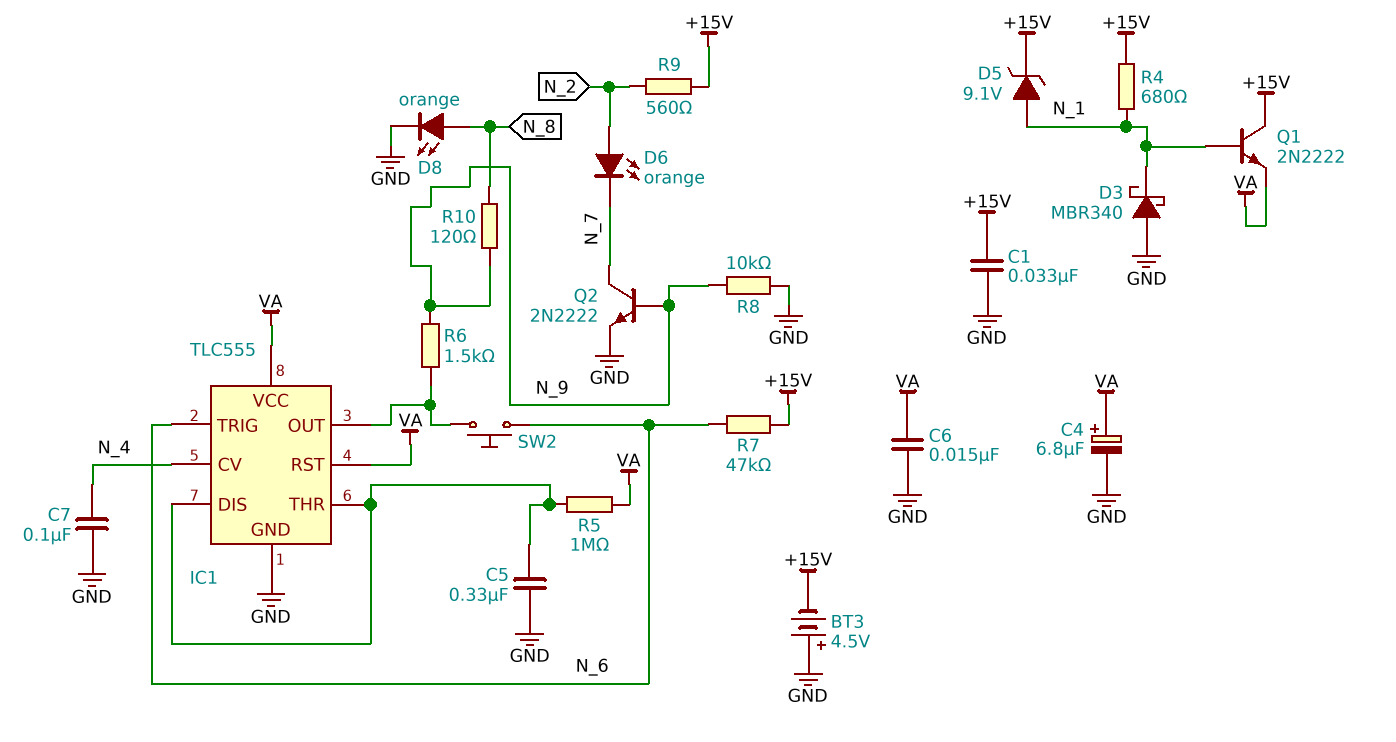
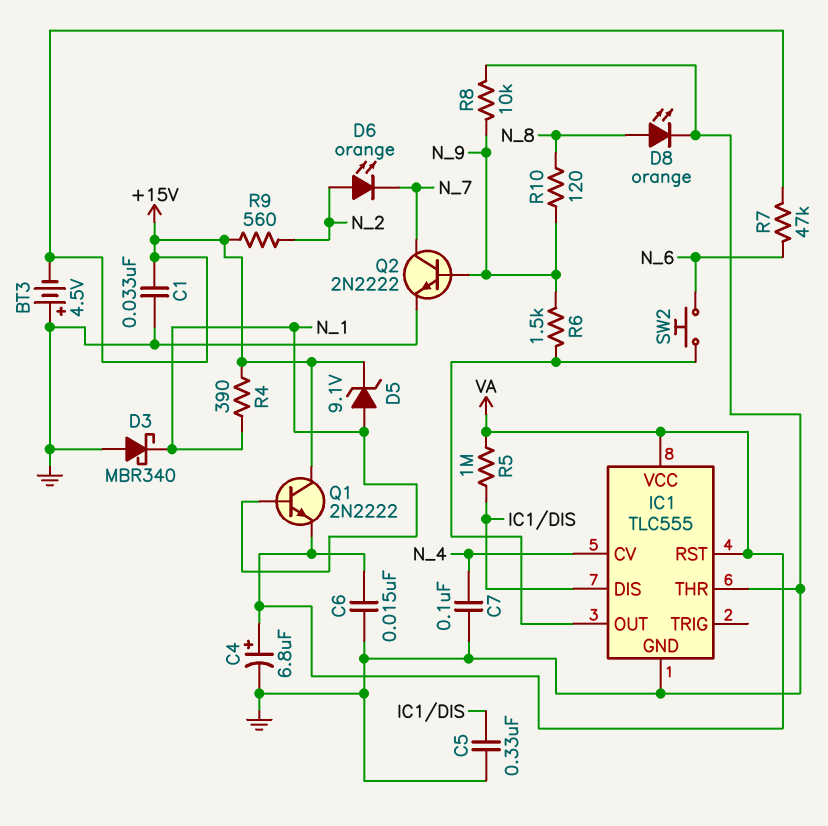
IC1 pin THR: IC1/DIS -> GND
IC1 pin TRIG: N_6 -> none
R4: 680 (+15V, N_1) -> 390 (+15V, N_1)

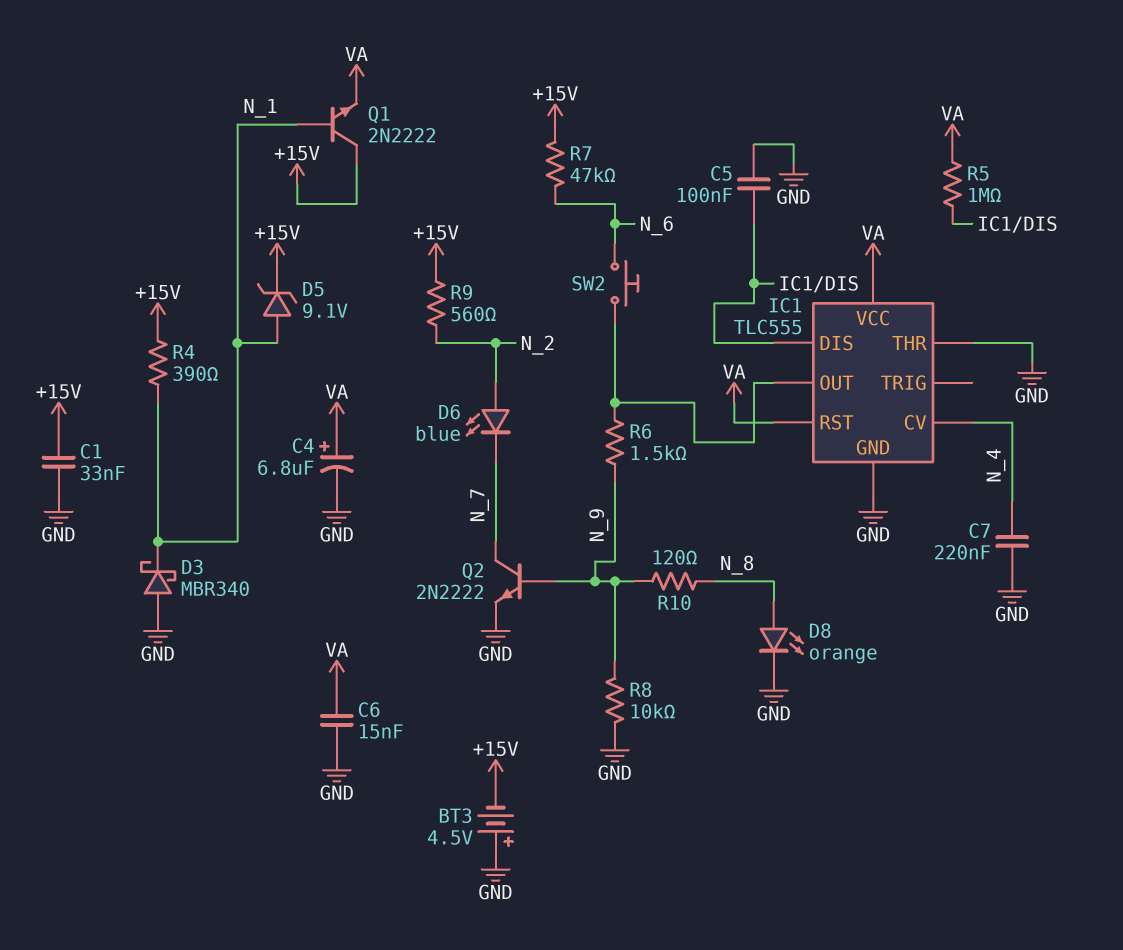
C5: 330nF (GND, IC1/DIS) -> 100nF (GND, IC1/DIS)
C7: 100nF (GND, N_4) -> 220nF (GND, N_4)
D6: LED orange (A N_2, K N_7) -> LED blue (A N_2, K N_7)

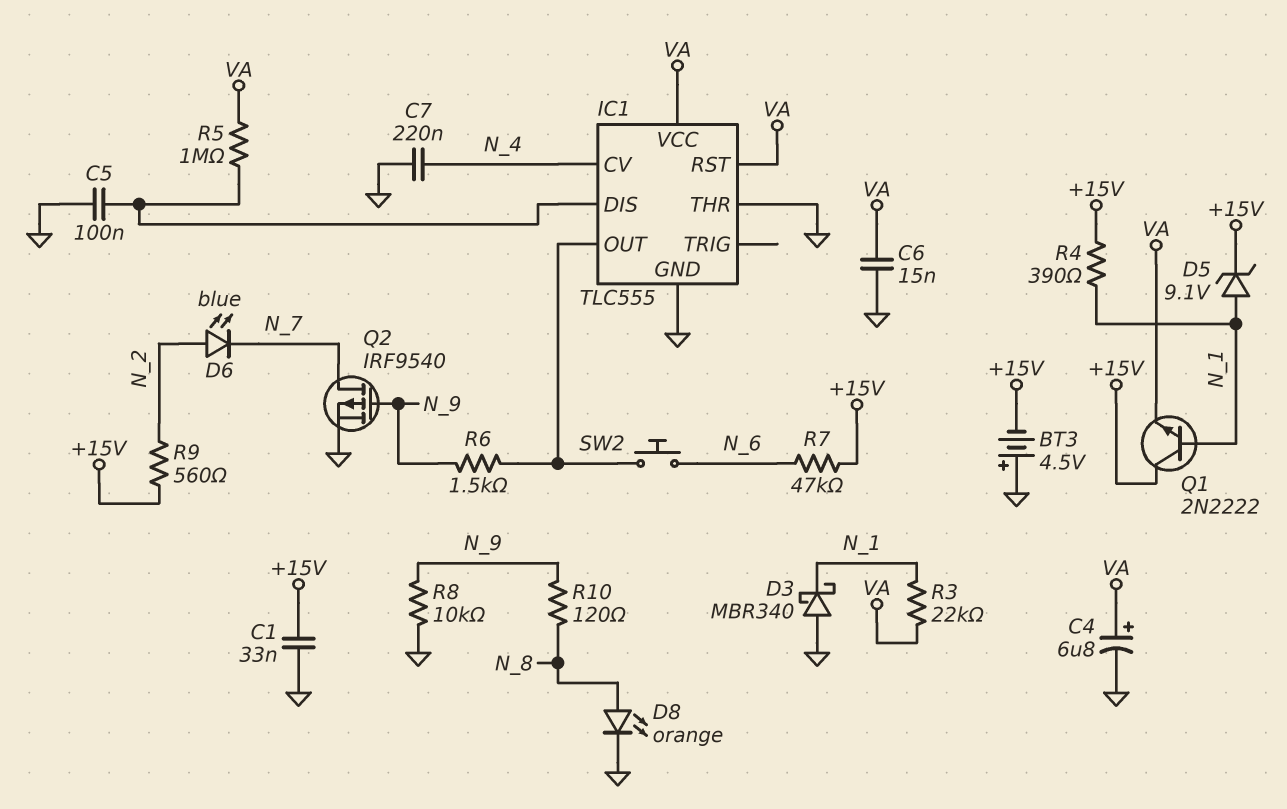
Q2: NPN 2N2222 (B N_9, C N_7, E GND) -> PMOS IRF9540 (G N_9, D N_7, S GND)
R3: none -> 22k (N_1, VA)

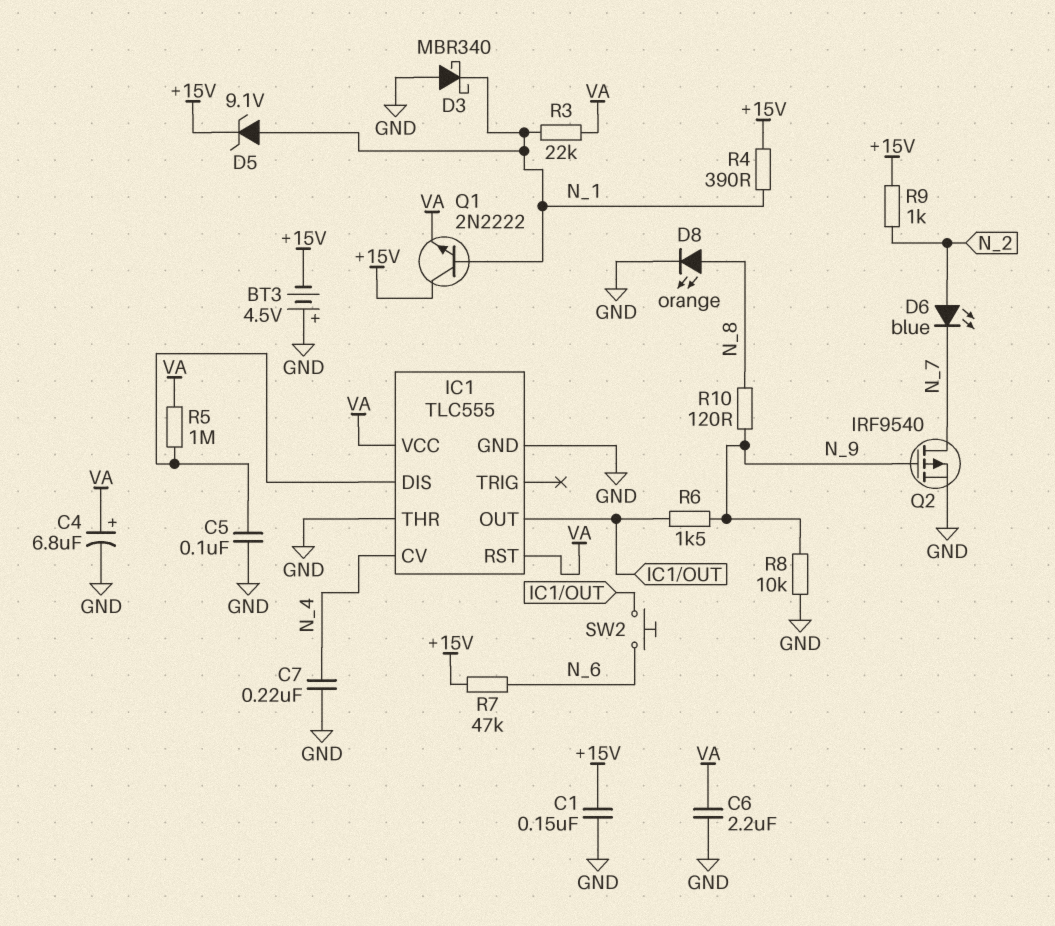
C1: 33nF (+15V, GND) -> 150nF (+15V, GND)
C6: 15nF (GND, VA) -> 2.2uF (GND, VA)
R9: 560 (+15V, N_2) -> 1k (+15V, N_2)

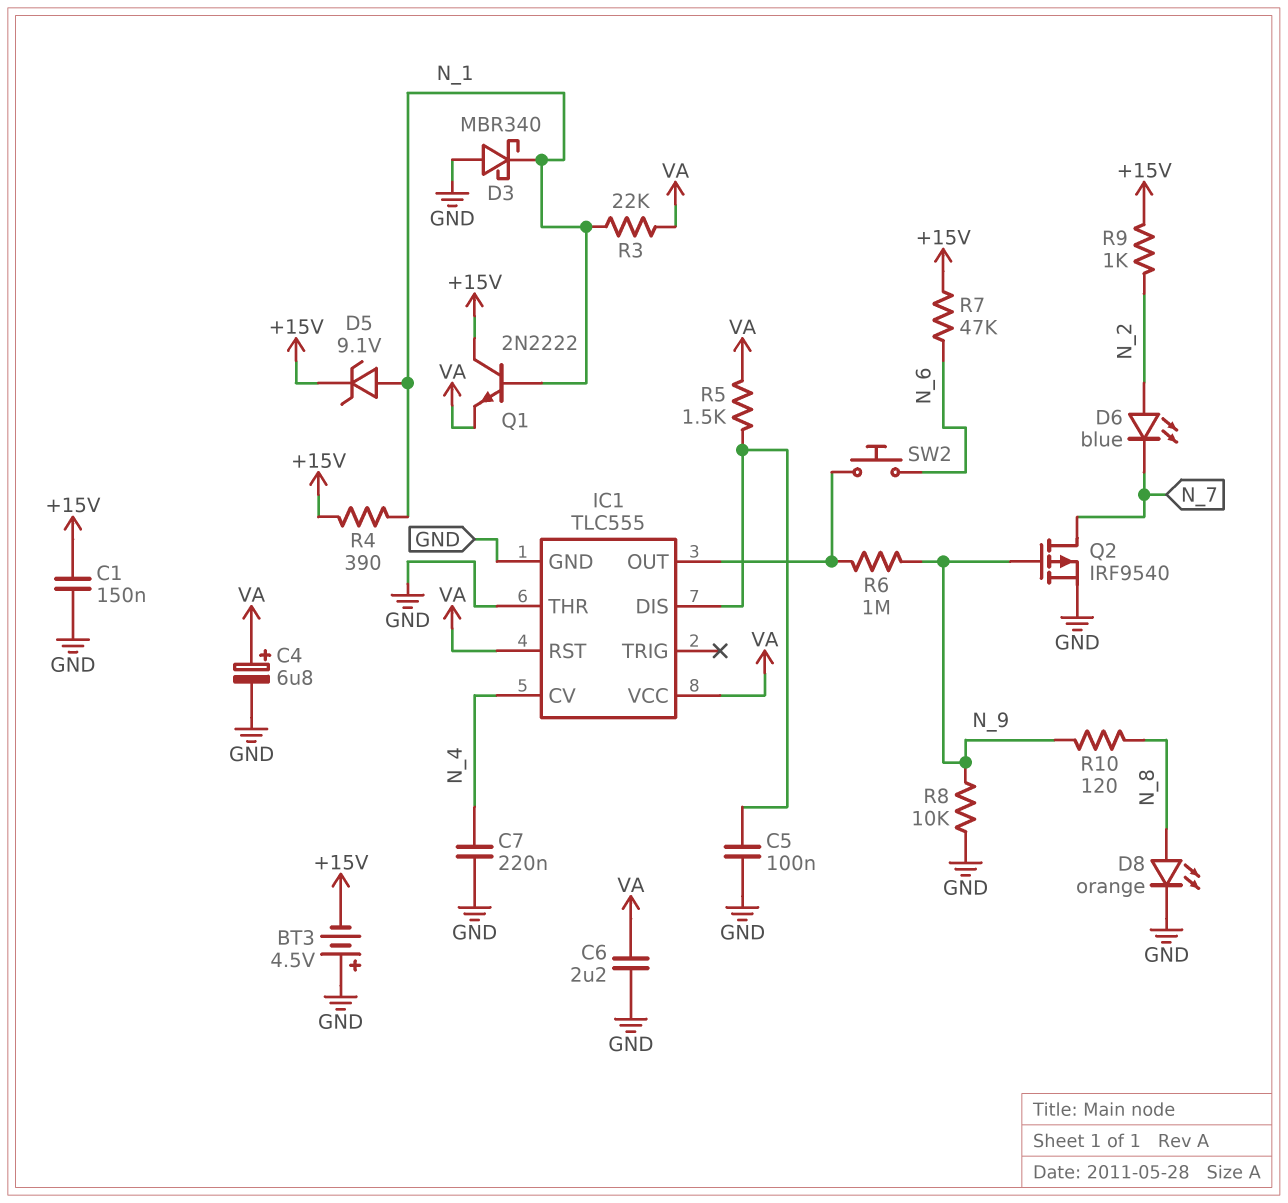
R5: 1M (IC1/DIS, VA) -> 1.5k (IC1/DIS, VA)
R6: 1.5k (IC1/OUT, N_9) -> 1M (IC1/OUT, N_9)

